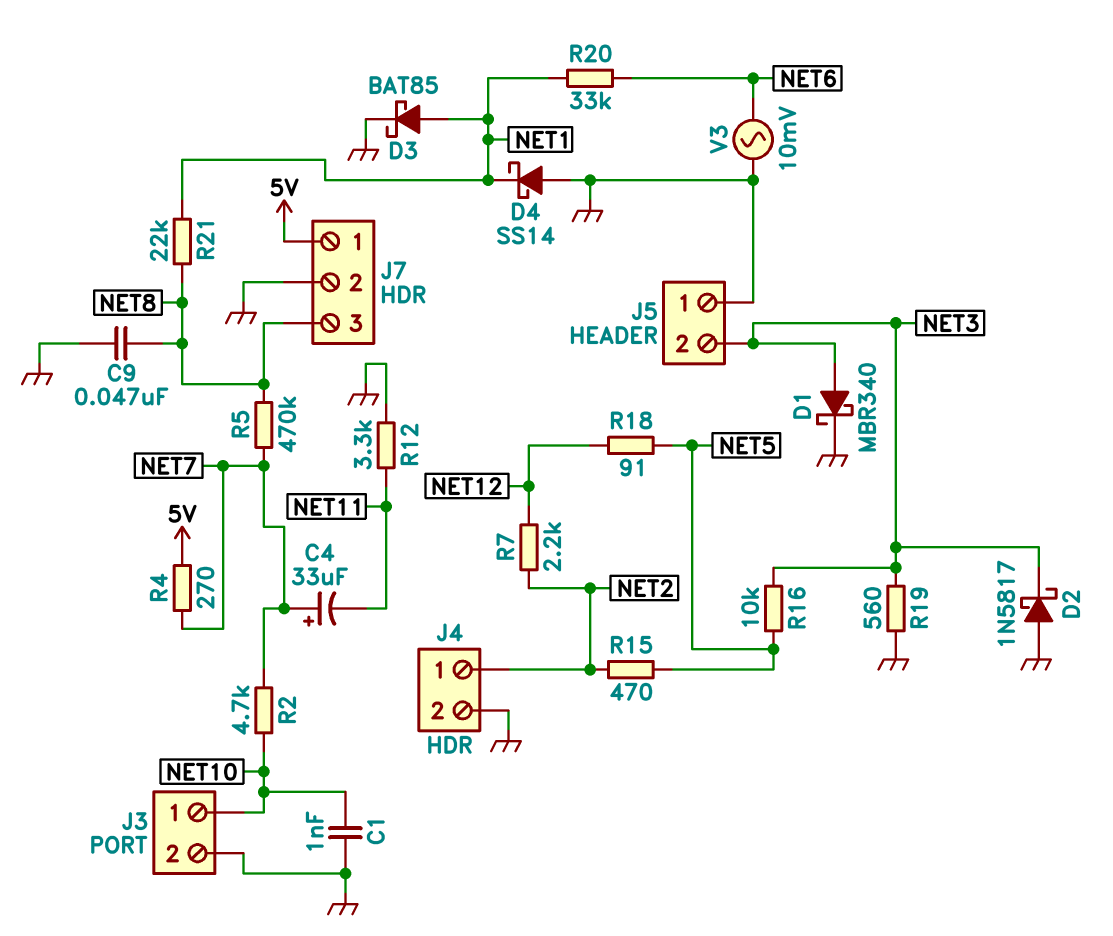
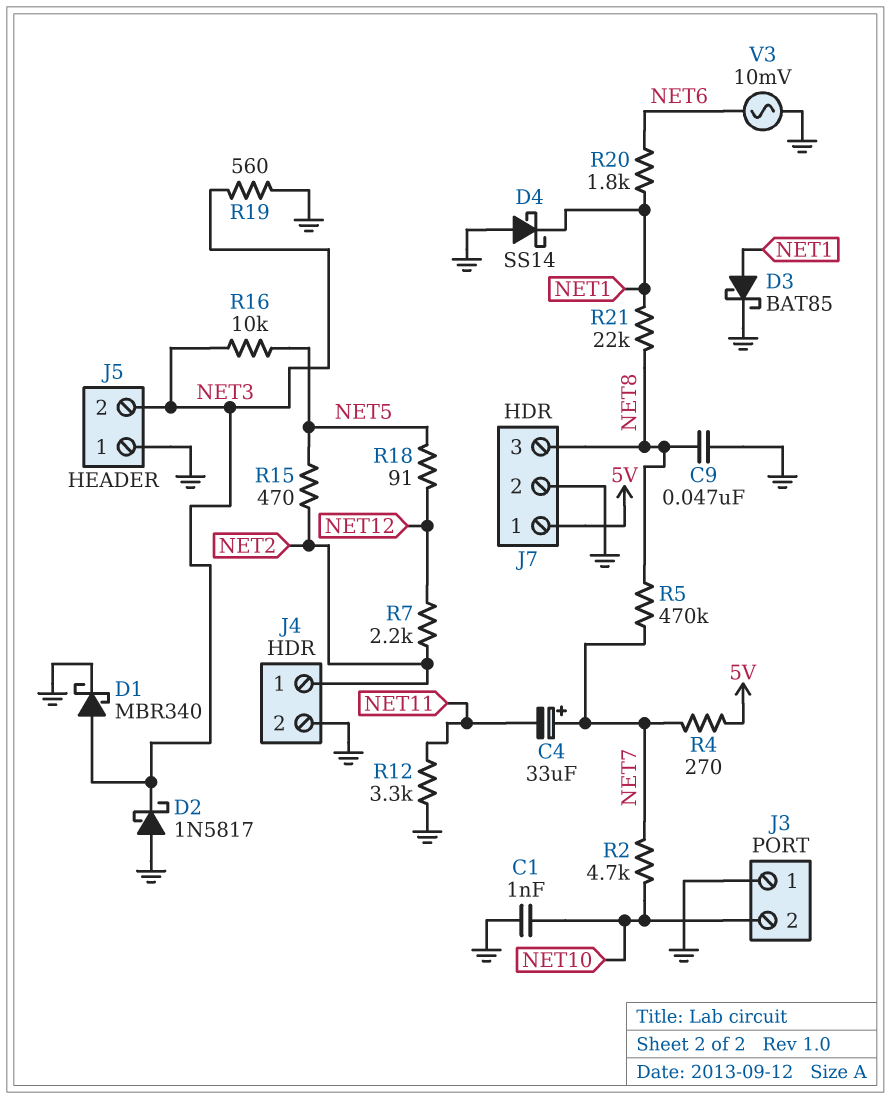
J3 pin 1: NET10 -> GND
J3 pin 2: GND -> NET10
R20: 33k (NET1, NET6) -> 1.8k (NET1, NET6)

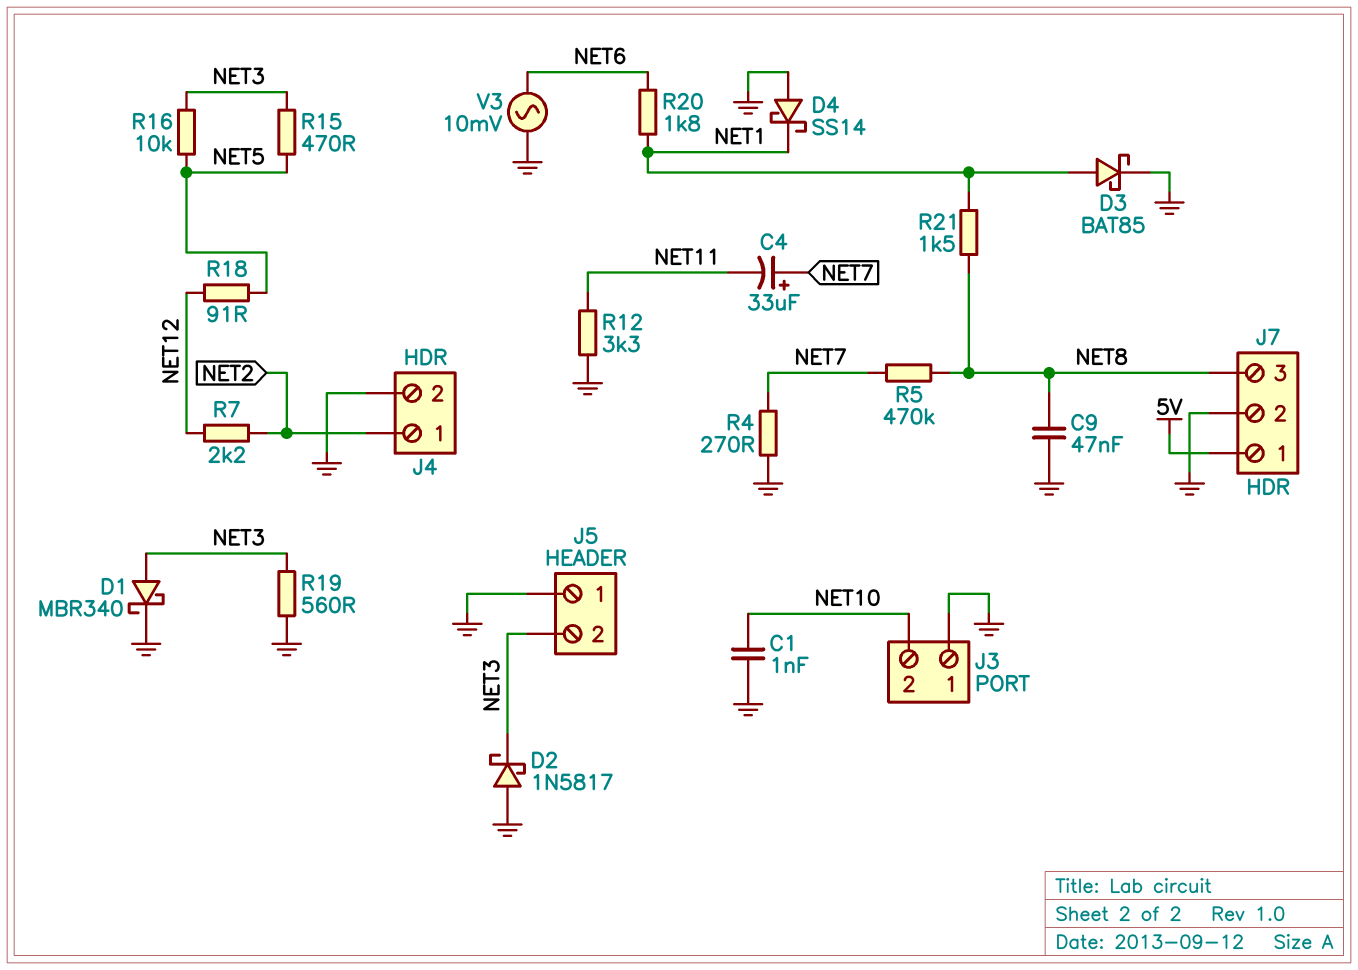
R2: 4.7k (NET7, NET10) -> none
R4: 270 (5V, NET7) -> 270 (GND, NET7)
R15: 470 (NET2, NET5) -> 470 (NET3, NET5)
R21: 22k (NET1, NET8) -> 1.5k (NET1, NET8)

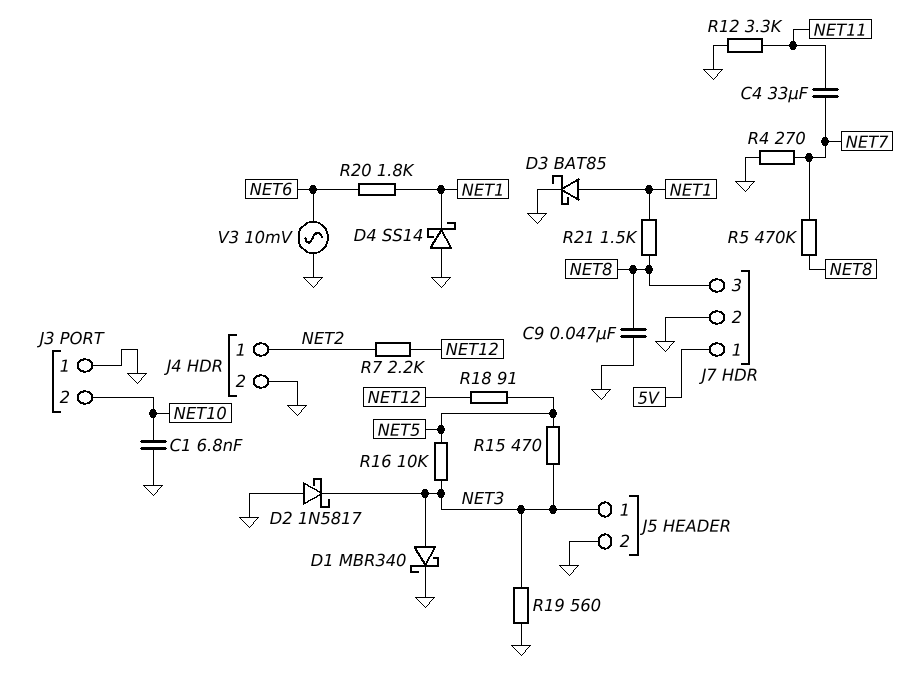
C1: 1nF (GND, NET10) -> 6.8nF (GND, NET10)
C4: 33uF (plus NET7, minus NET11) -> 33uF (NET7, NET11)
J5 pin 1: GND -> NET3
J5 pin 2: NET3 -> GND

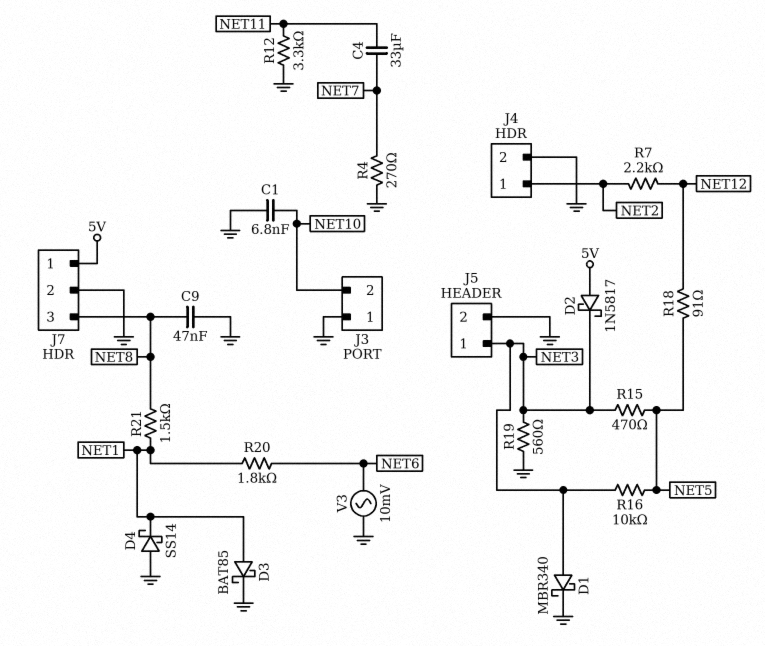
D2: schottky 1N5817 (A GND, K NET3) -> schottky 1N5817 (A 5V, K NET3)
R5: 470k (NET7, NET8) -> none

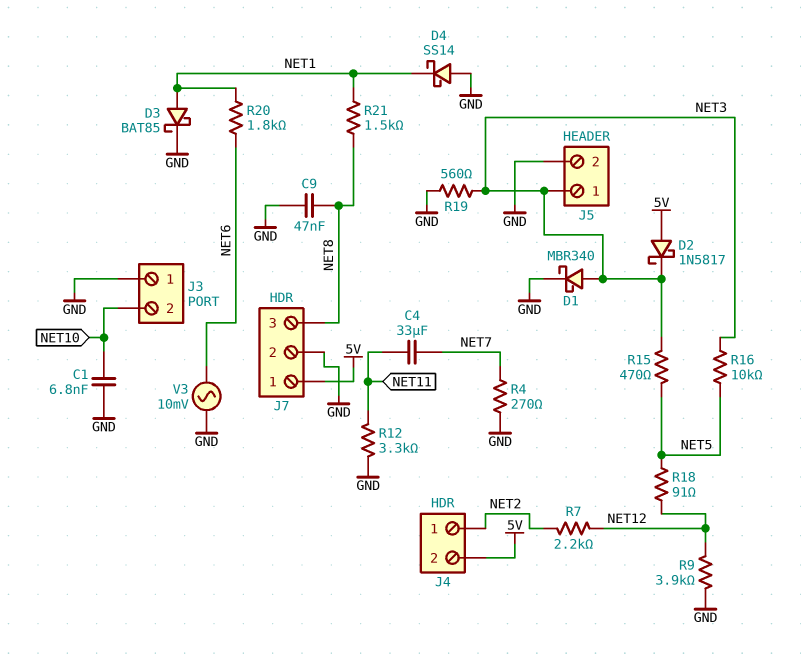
J4 pin 2: GND -> 5V
R9: none -> 3.9k (GND, NET12)

